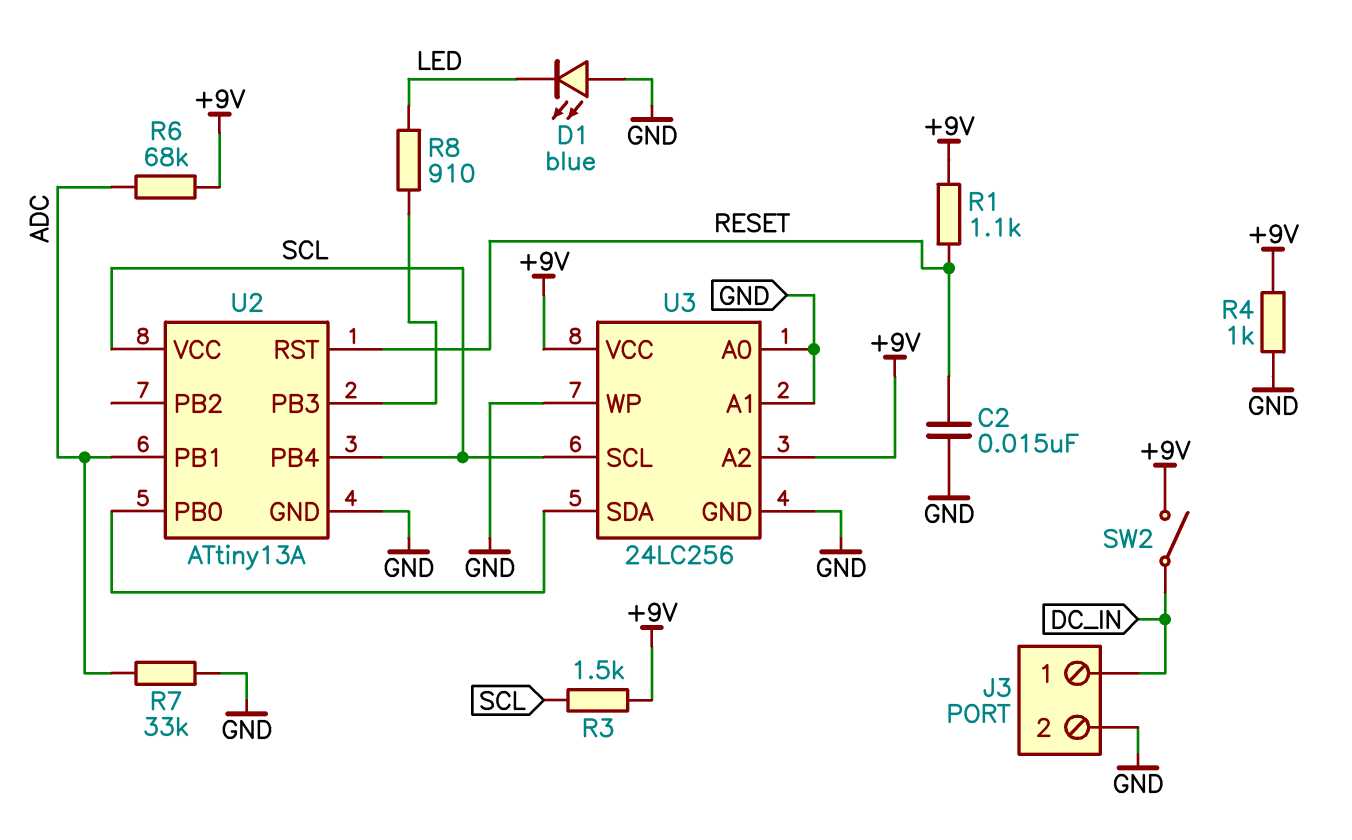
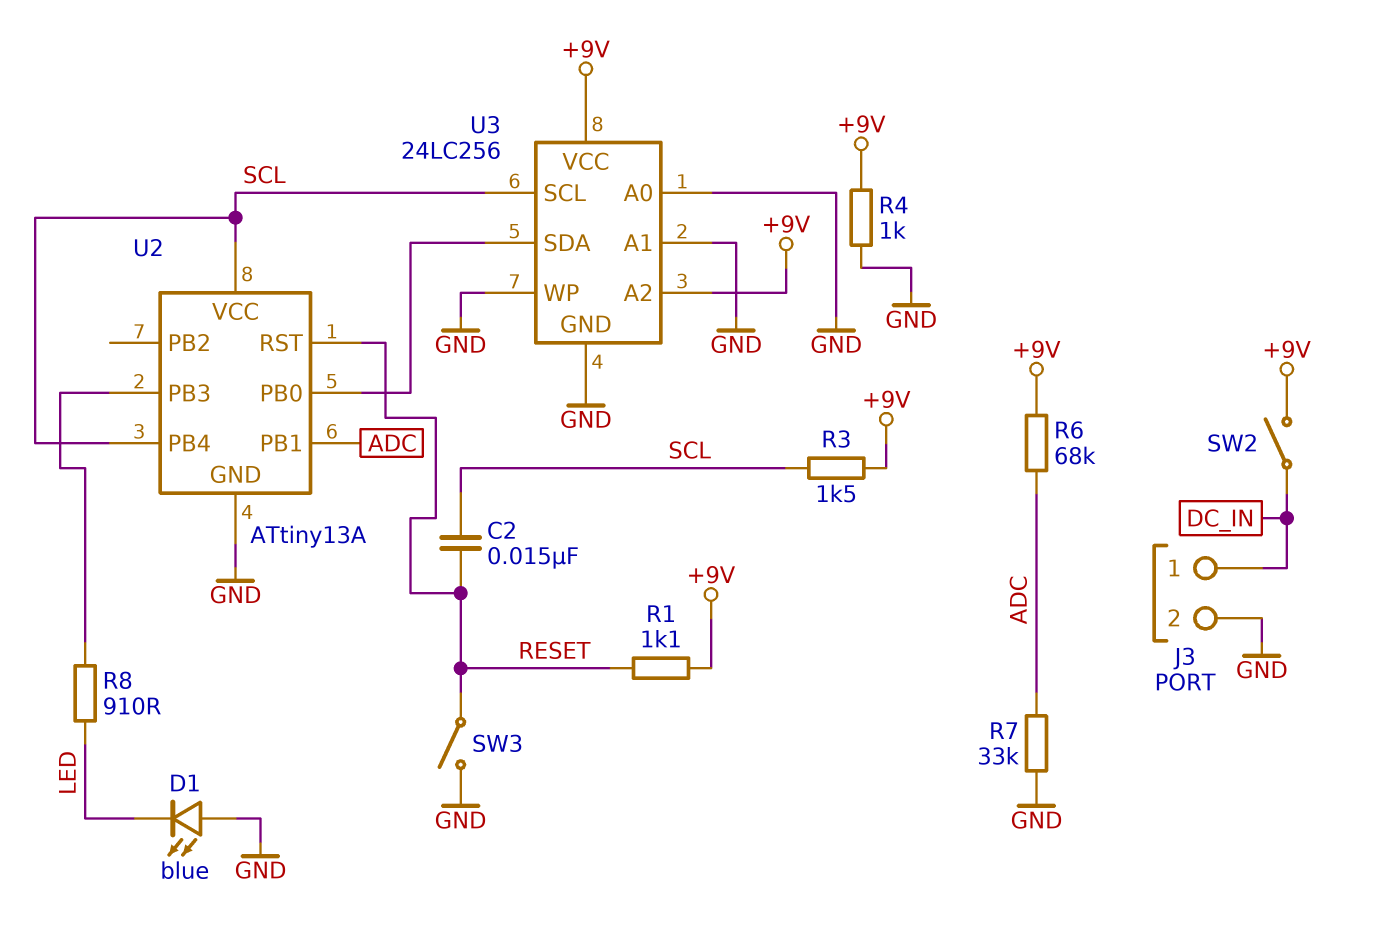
C2: 15nF (GND, RESET) -> 15nF (RESET, SCL)
SW3: none -> switch (GND, RESET)

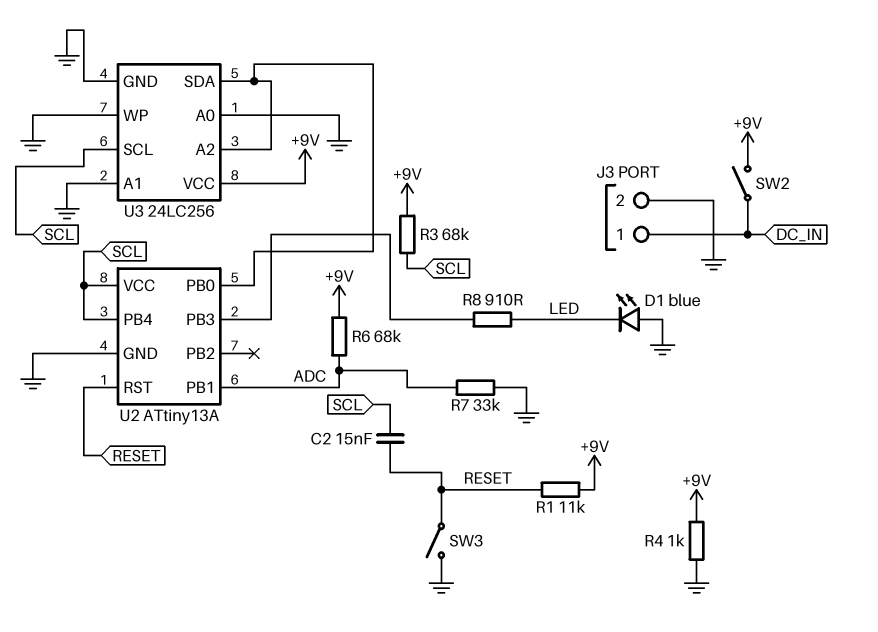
R1: 1.1k (+9V, RESET) -> 11k (+9V, RESET)
R3: 1.5k (+9V, SCL) -> 68k (+9V, SCL)
U3 pin A2: +9V -> U2/PB0

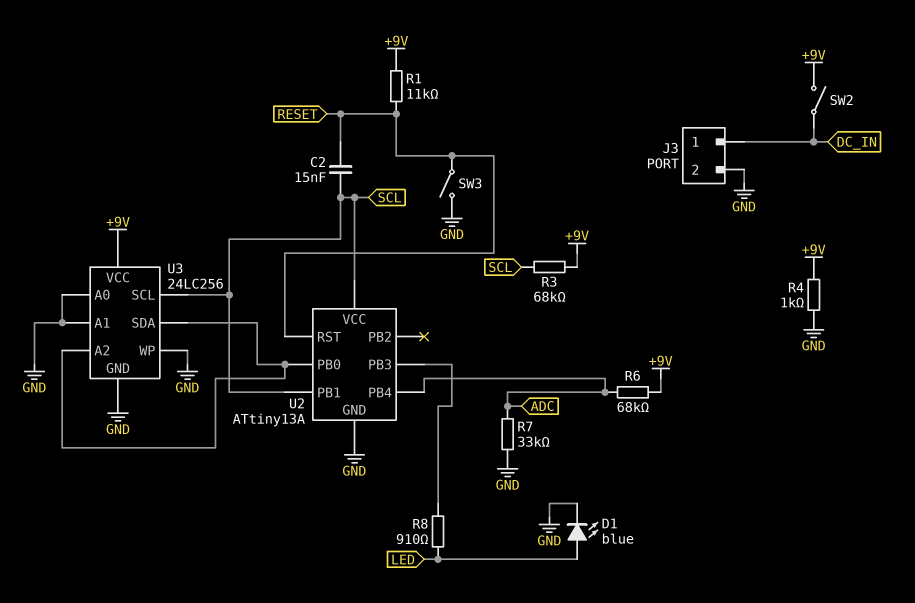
D1: LED blue (A GND, K LED) -> LED blue (A LED, K GND)
U2 pin PB1: ADC -> SCL
U2 pin PB4: SCL -> ADC

